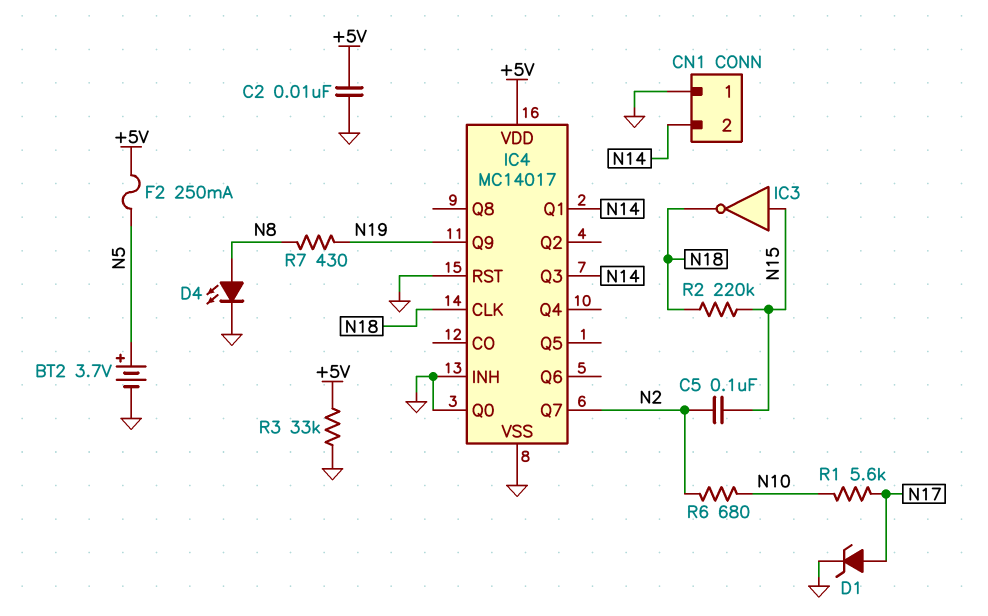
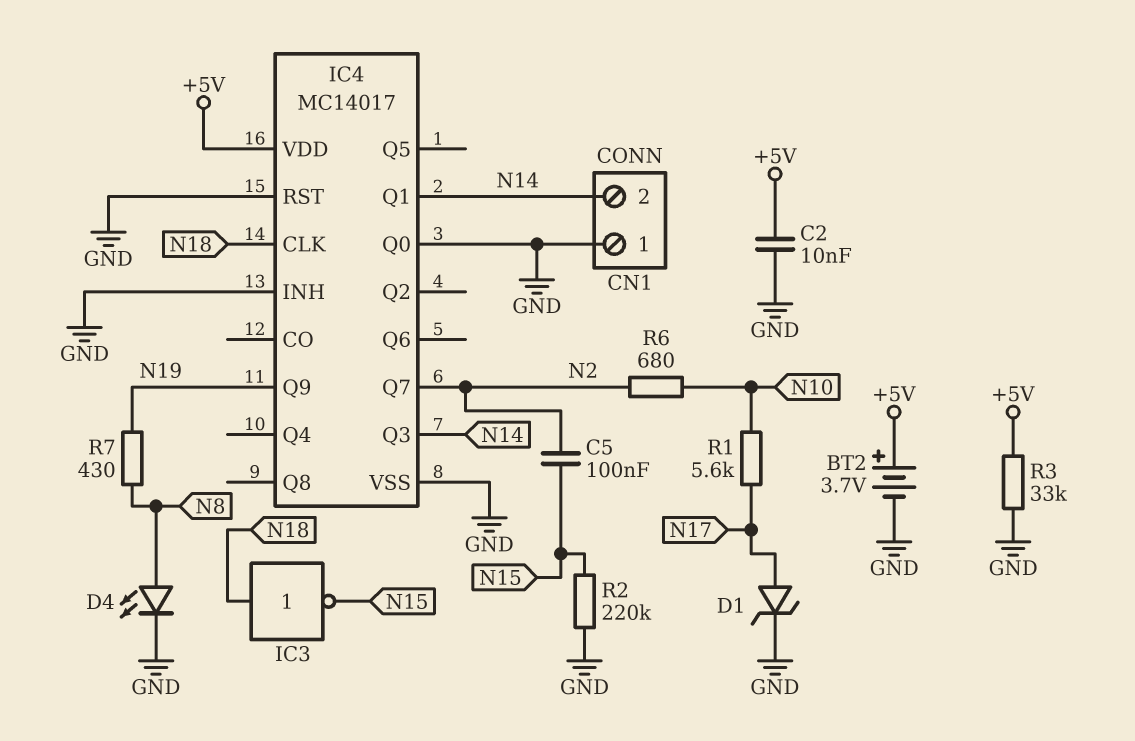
BT2: 3.7V (plus N5, minus GND) -> 3.7V (plus +5V, minus GND)
F2: 250mA (+5V, N5) -> none
IC3: NOT (in N15, out N18) -> NOT (in N18, out N15)
R2: 220k (N15, N18) -> 220k (GND, N15)

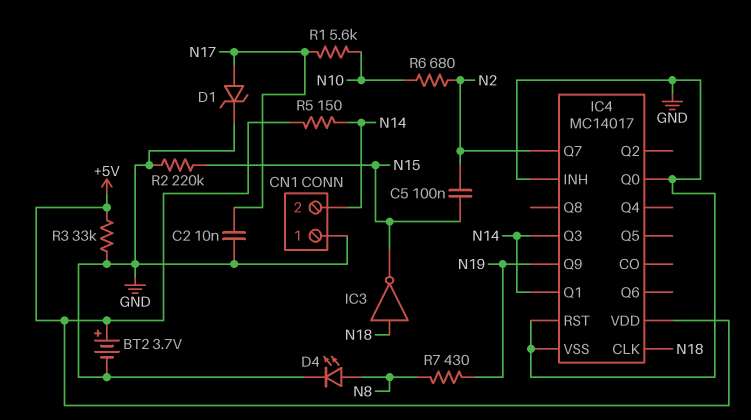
C2: 10nF (+5V, GND) -> 10nF (GND, N17)
R5: none -> 150 (+5V, N14)

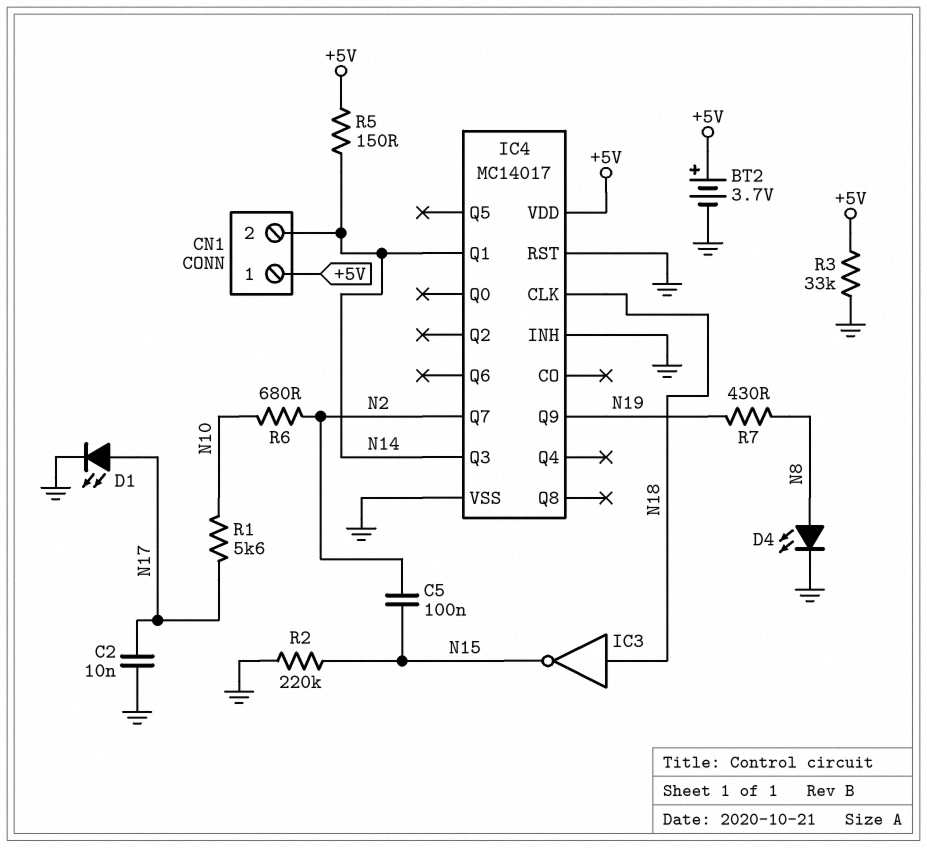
CN1 pin 1: GND -> +5V
D1: zener (A N17, K GND) -> LED (A N17, K GND)
IC4 pin Q0: GND -> none

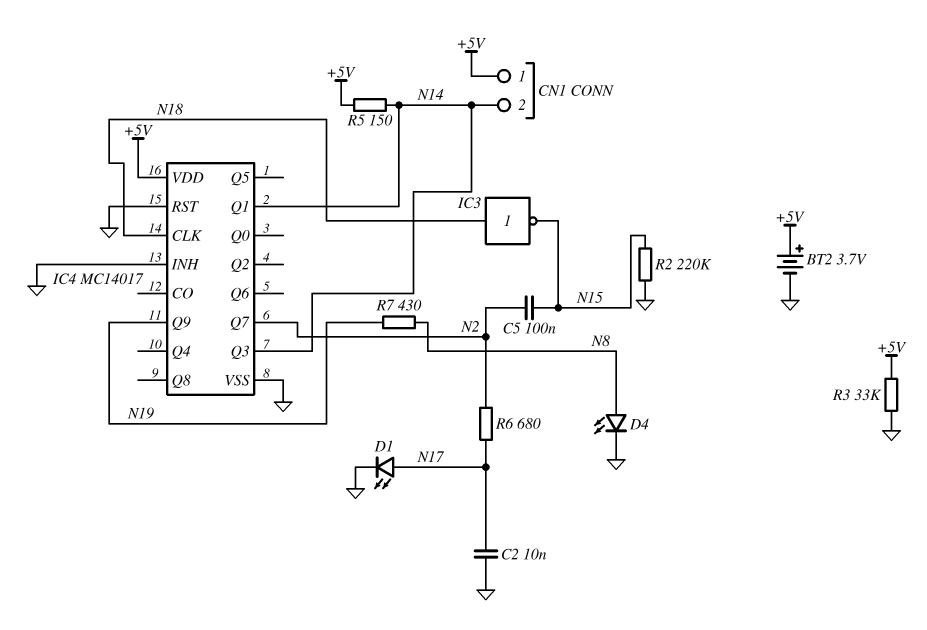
R1: 5.6k (N10, N17) -> none
R6: 680 (N2, N10) -> 680 (N2, N17)

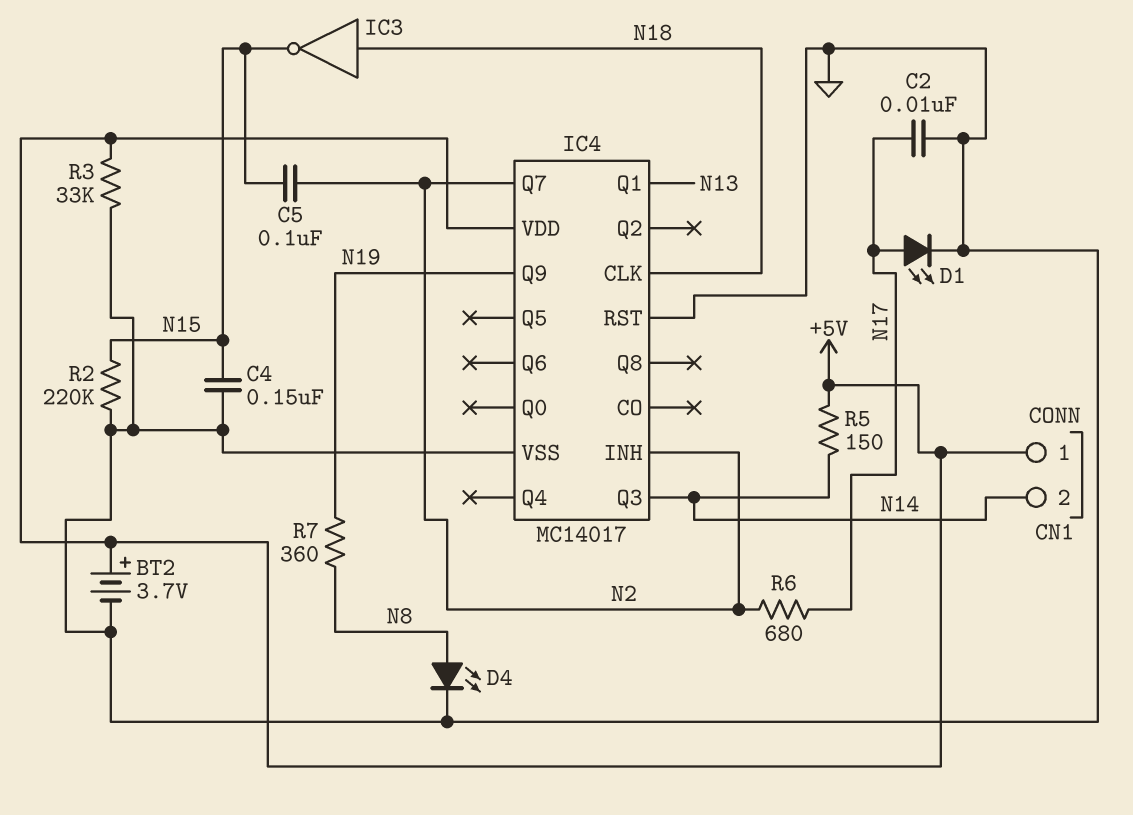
C4: none -> 150nF (GND, N15)
IC4 pin INH: GND -> N2
IC4 pin Q1: N14 -> N13
R7: 430 (N8, N19) -> 360 (N8, N19)

